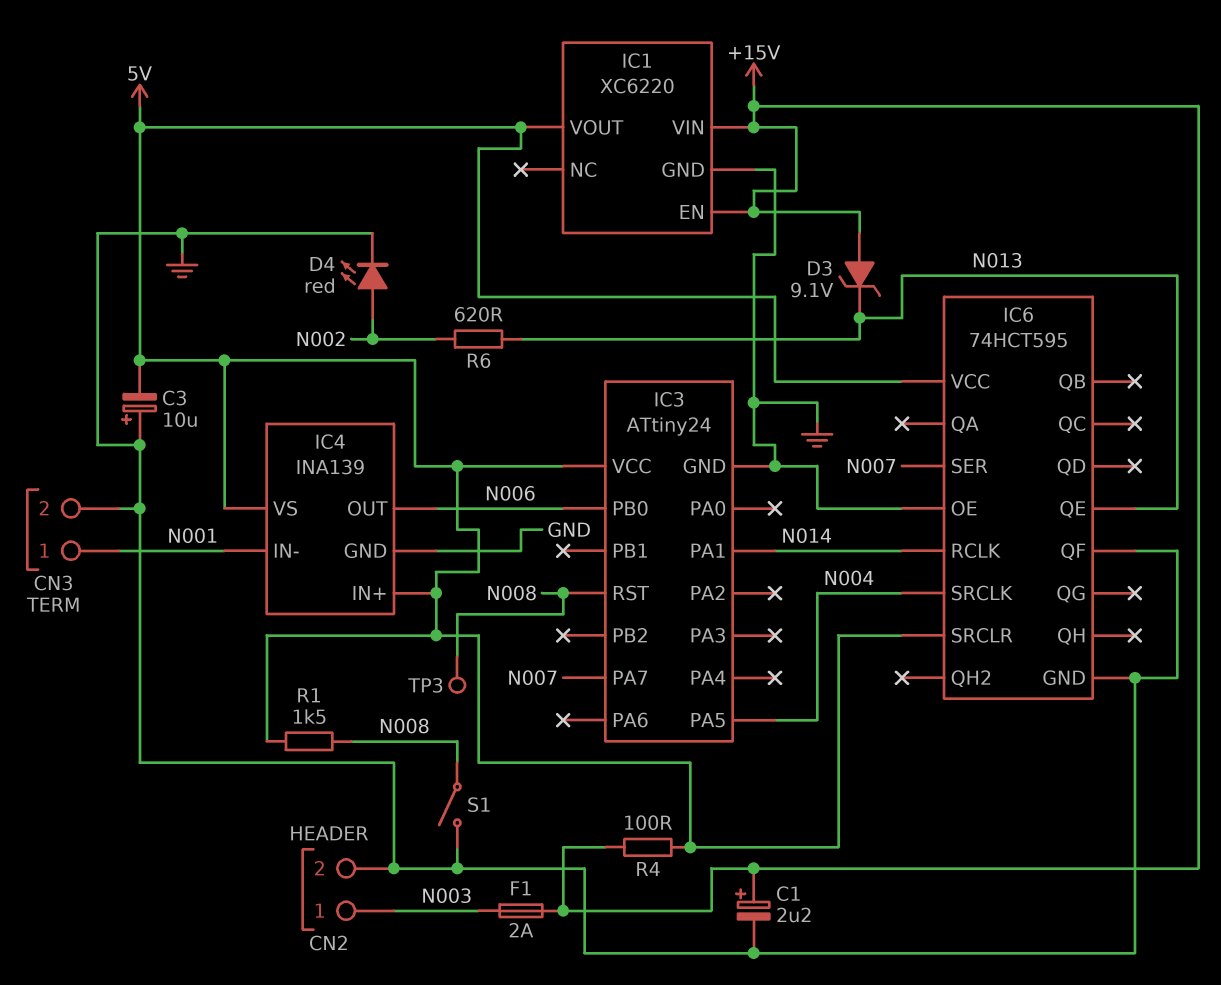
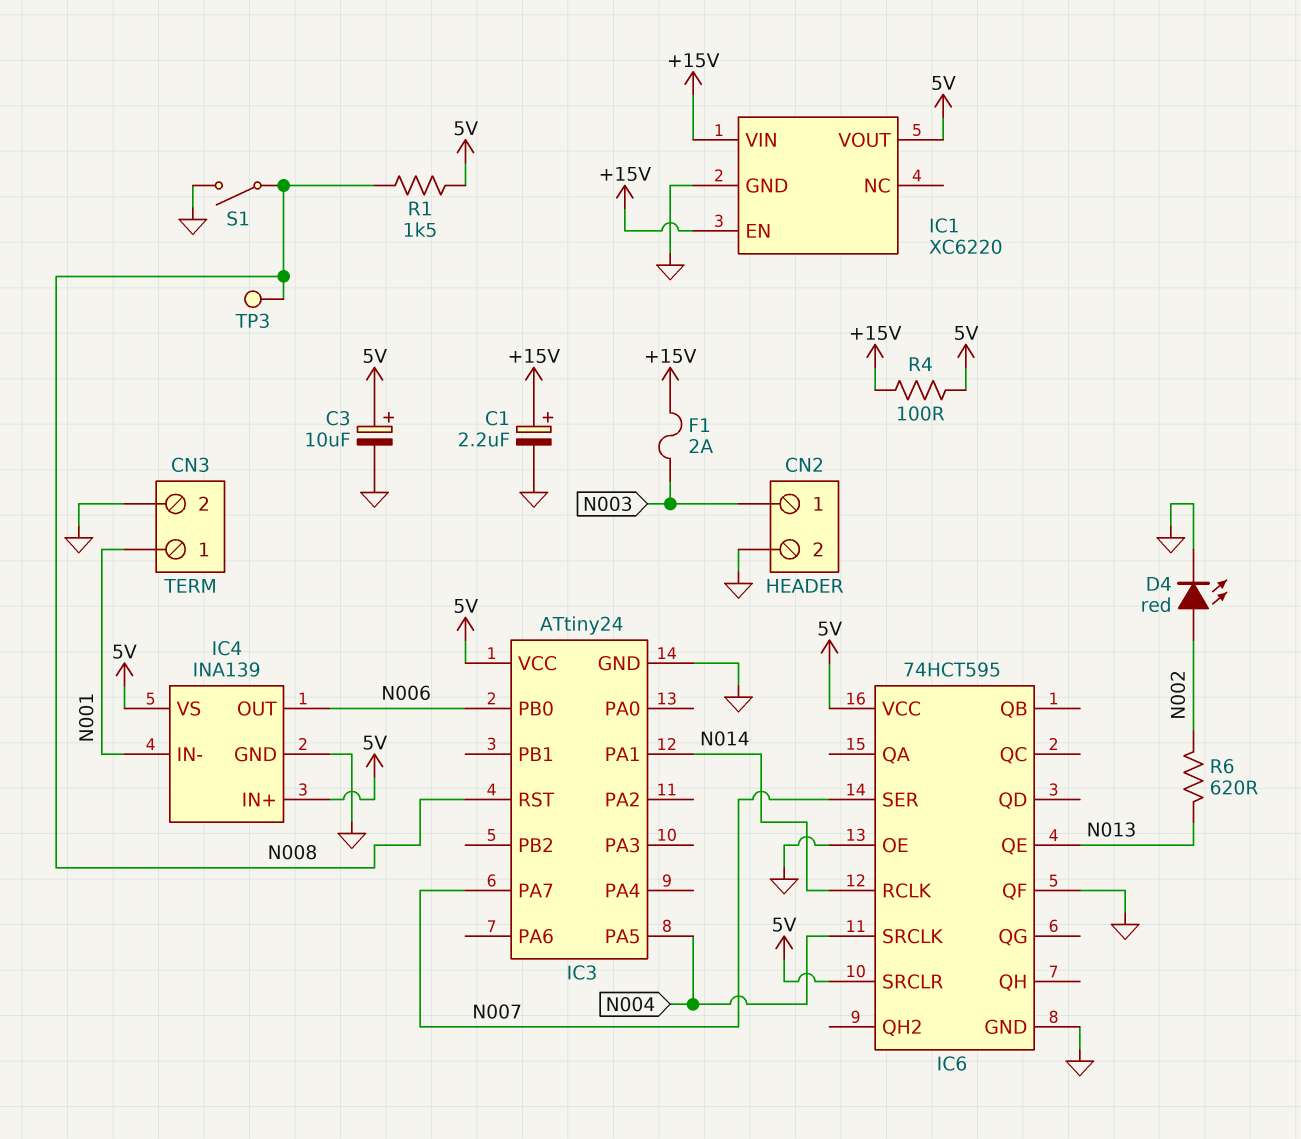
C3: 10uF (plus GND, minus 5V) -> 10uF (plus 5V, minus GND)
D3: zener 9.1V (A +15V, K N013) -> none

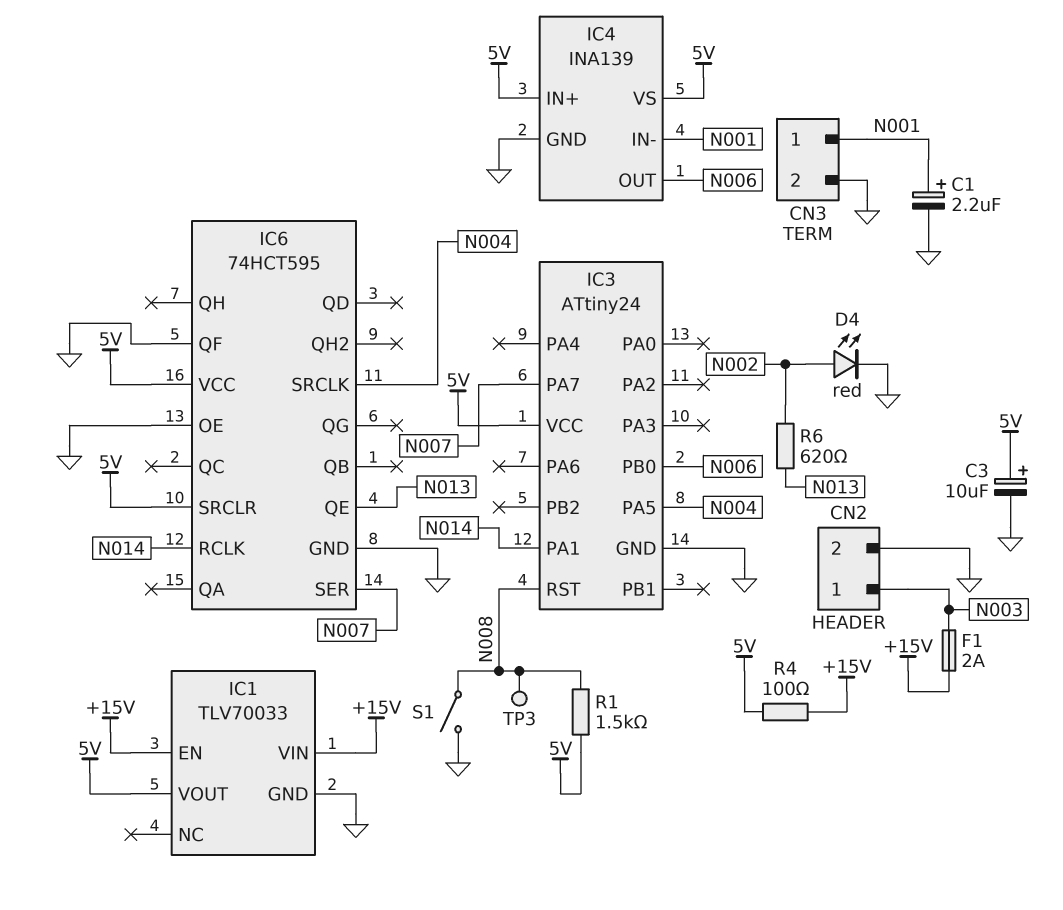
C1: 2.2uF (plus +15V, minus GND) -> 2.2uF (plus N001, minus GND)
IC1: XC6220 -> TLV70033

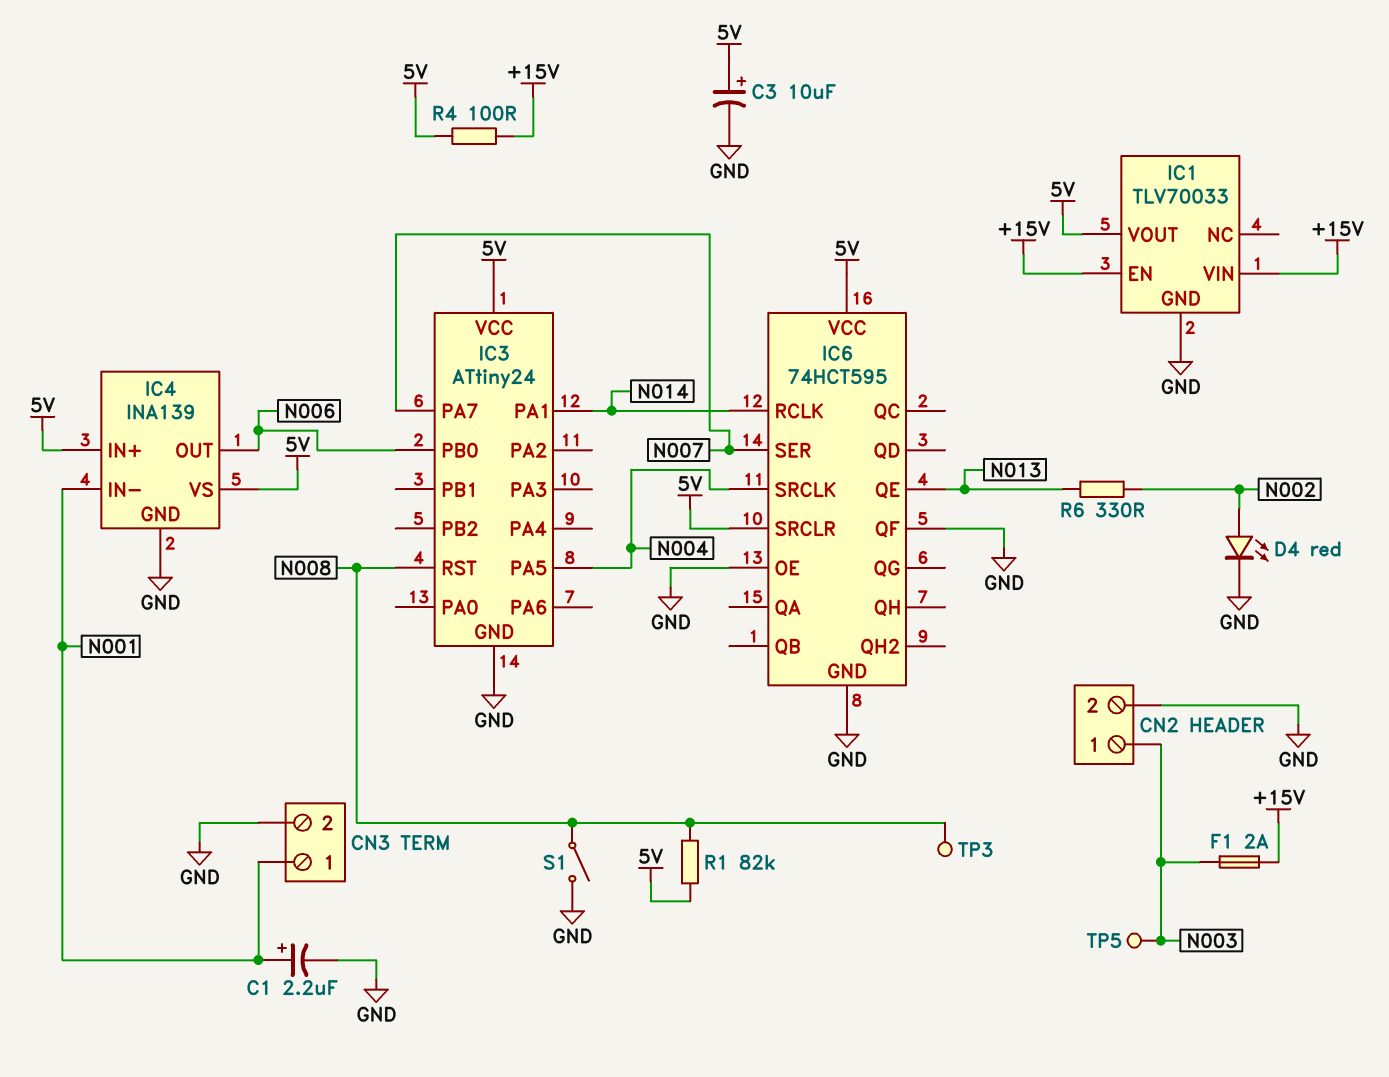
R1: 1.5k (5V, N008) -> 82k (5V, N008)
R6: 620 (N002, N013) -> 330 (N002, N013)
TP5: none -> test point (N003)

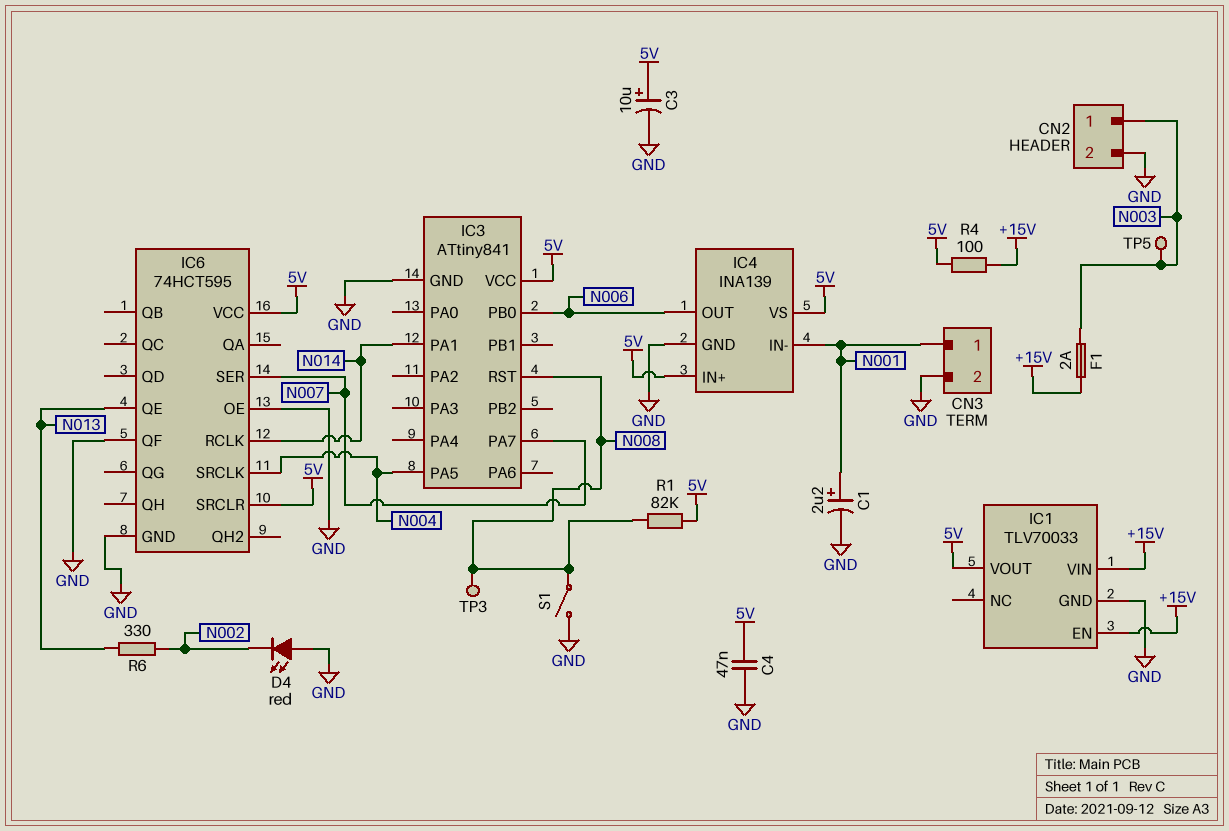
C4: none -> 47nF (5V, GND)
D4: LED red (A N002, K GND) -> LED red (A GND, K N002)
IC3: ATtiny24 -> ATtiny841

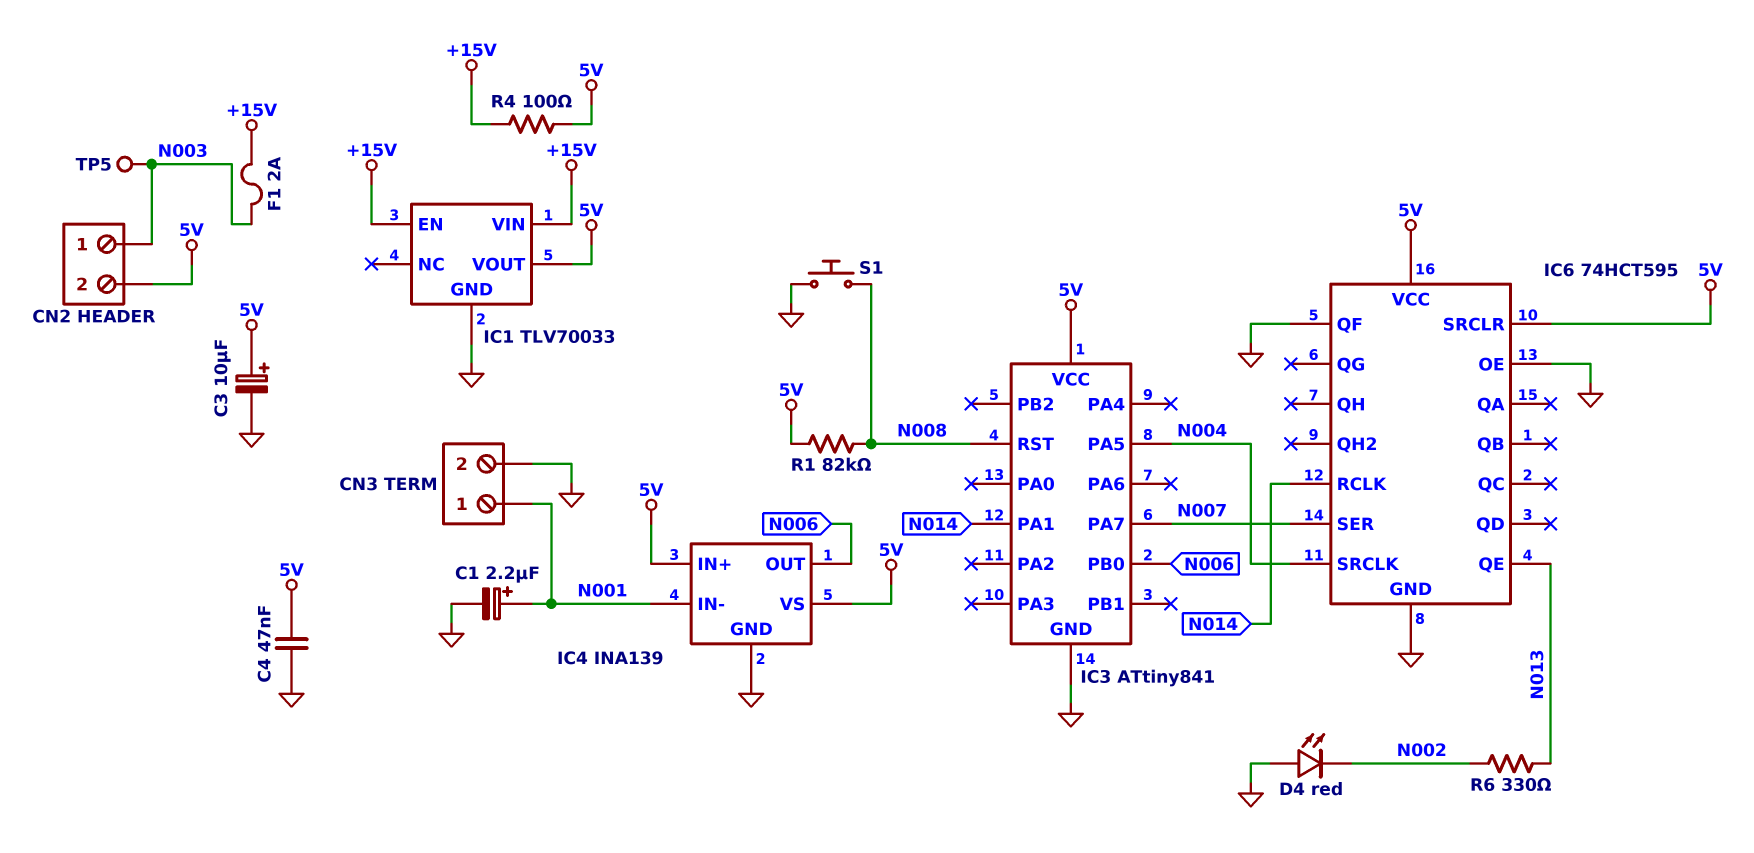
CN2 pin 2: GND -> 5V
S1: switch (GND, N008) -> button (GND, N008)
TP3: test point (N008) -> none

